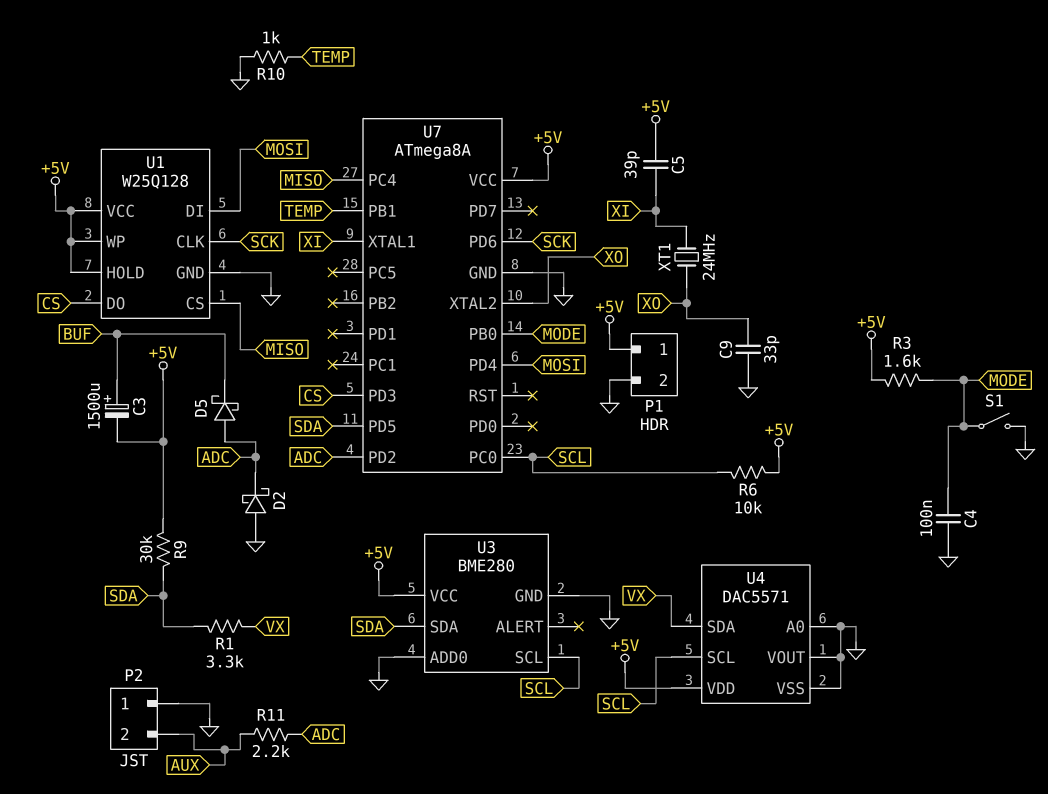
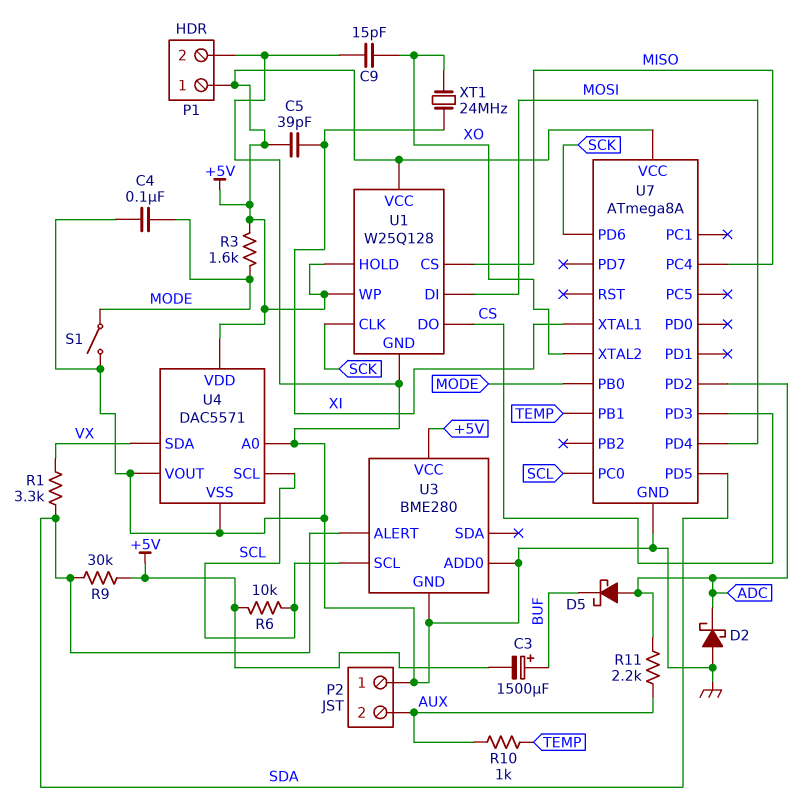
C9: 33pF (GND, XO) -> 15pF (GND, XO)
R10: 1k (GND, TEMP) -> 1k (AUX, TEMP)
U3 pin ALERT: none -> SDA
U3 pin SDA: SDA -> none

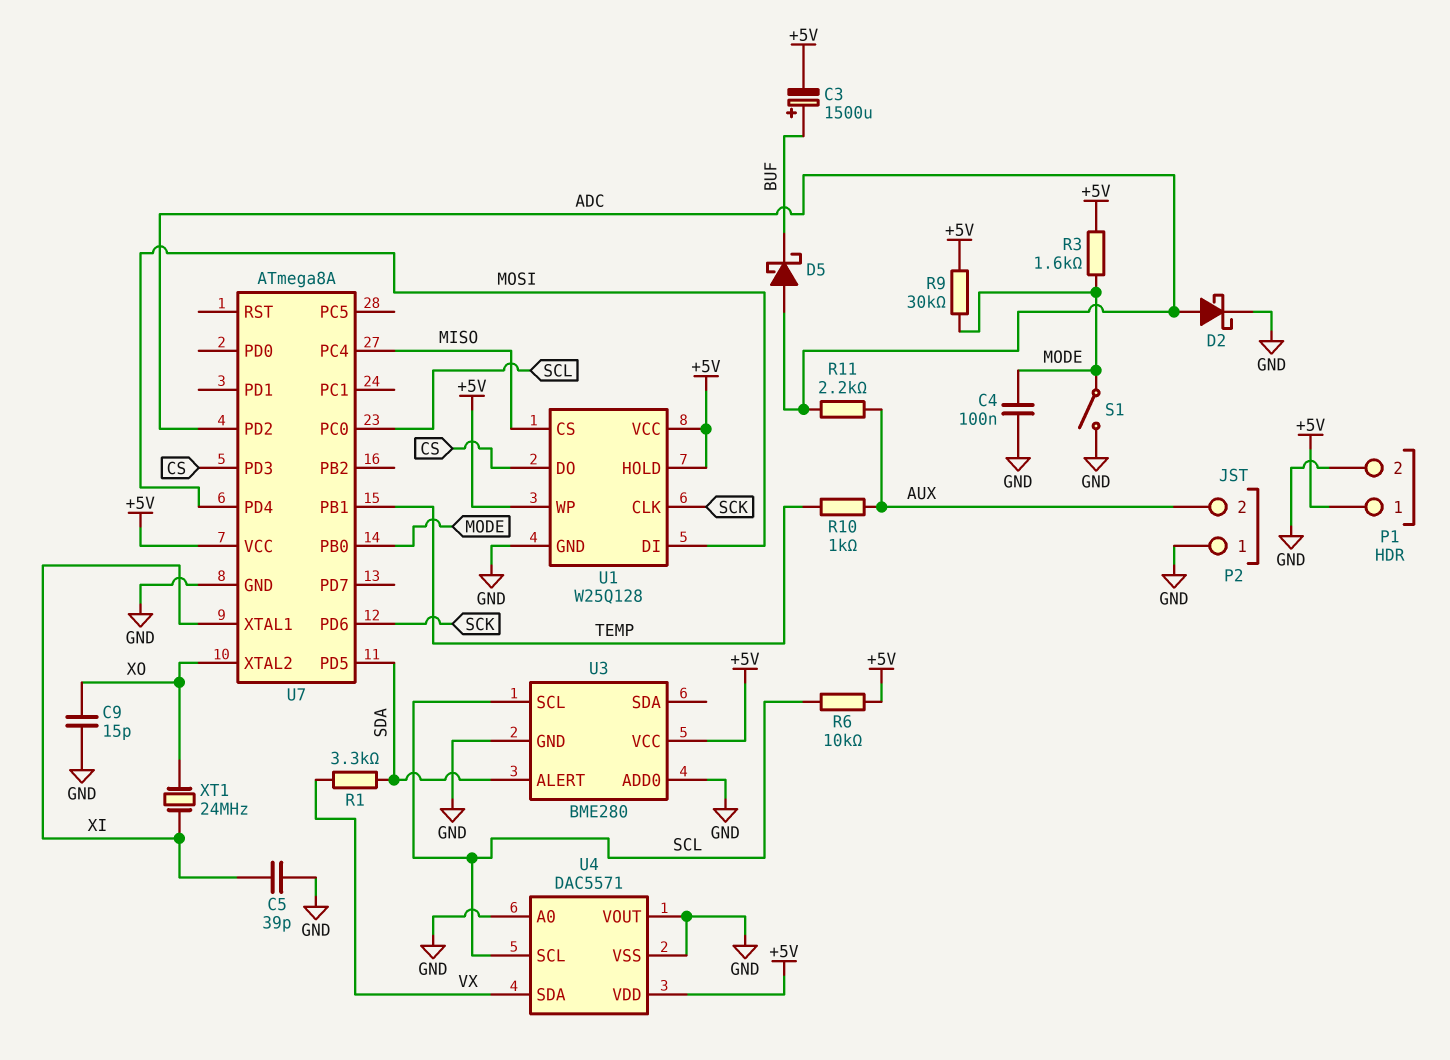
C5: 39pF (+5V, XI) -> 39pF (GND, XI)
D2: schottky (A GND, K ADC) -> schottky (A ADC, K GND)
R9: 30k (+5V, SDA) -> 30k (+5V, MODE)

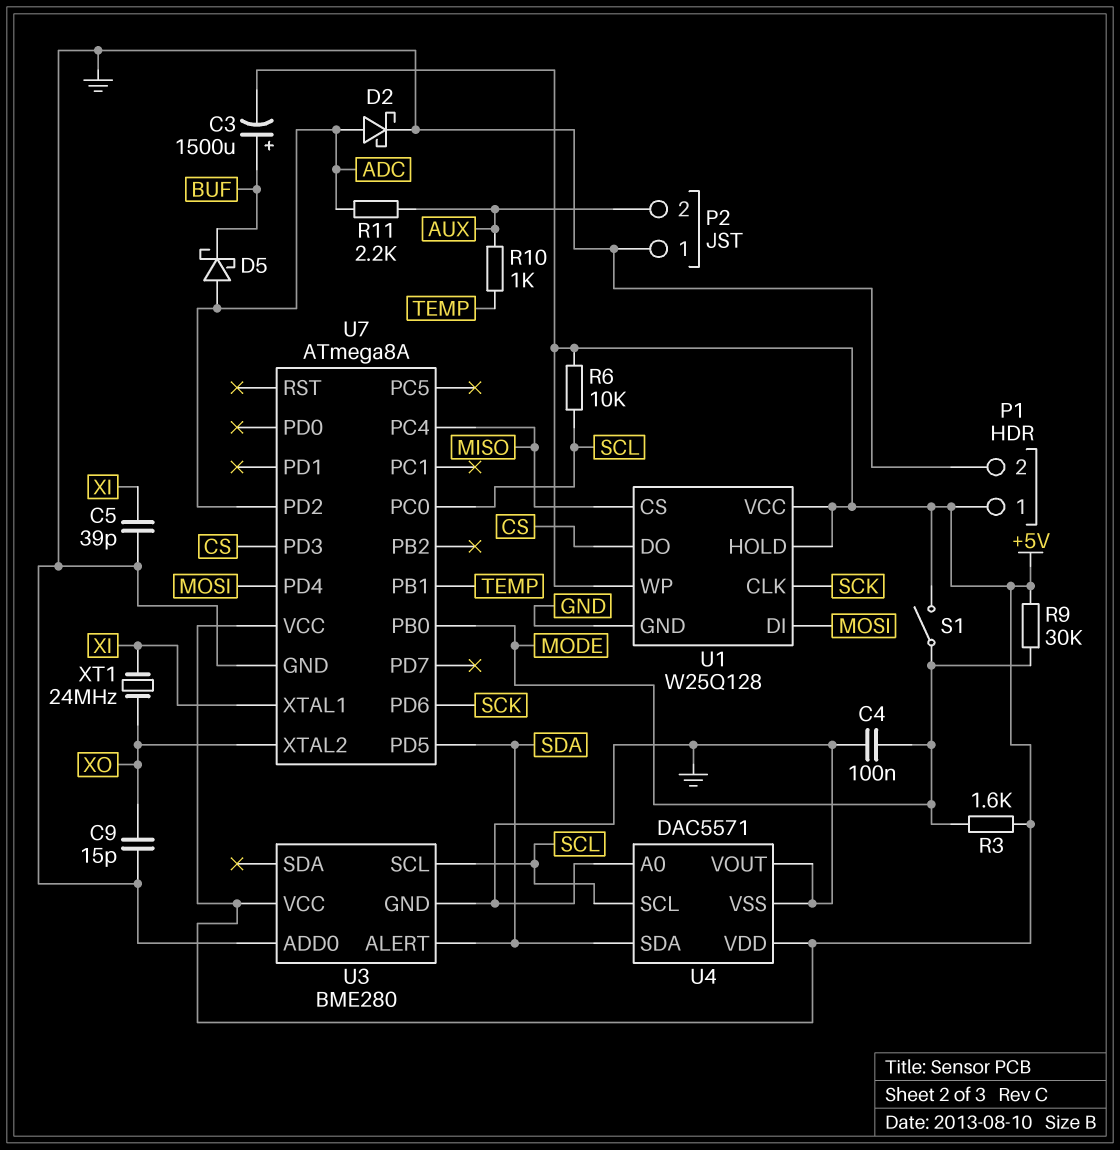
R1: 3.3k (SDA, VX) -> none
S1: switch (GND, MODE) -> switch (+5V, MODE)
U4 pin SDA: VX -> SDA

